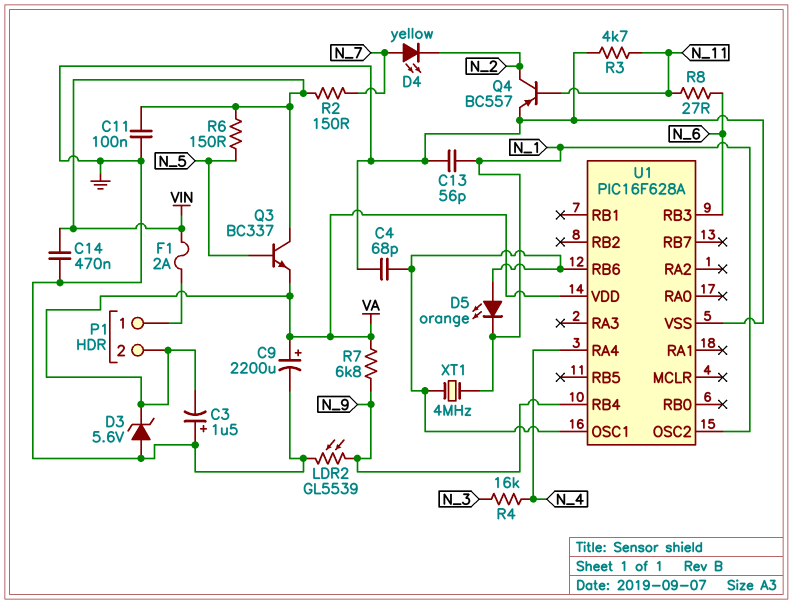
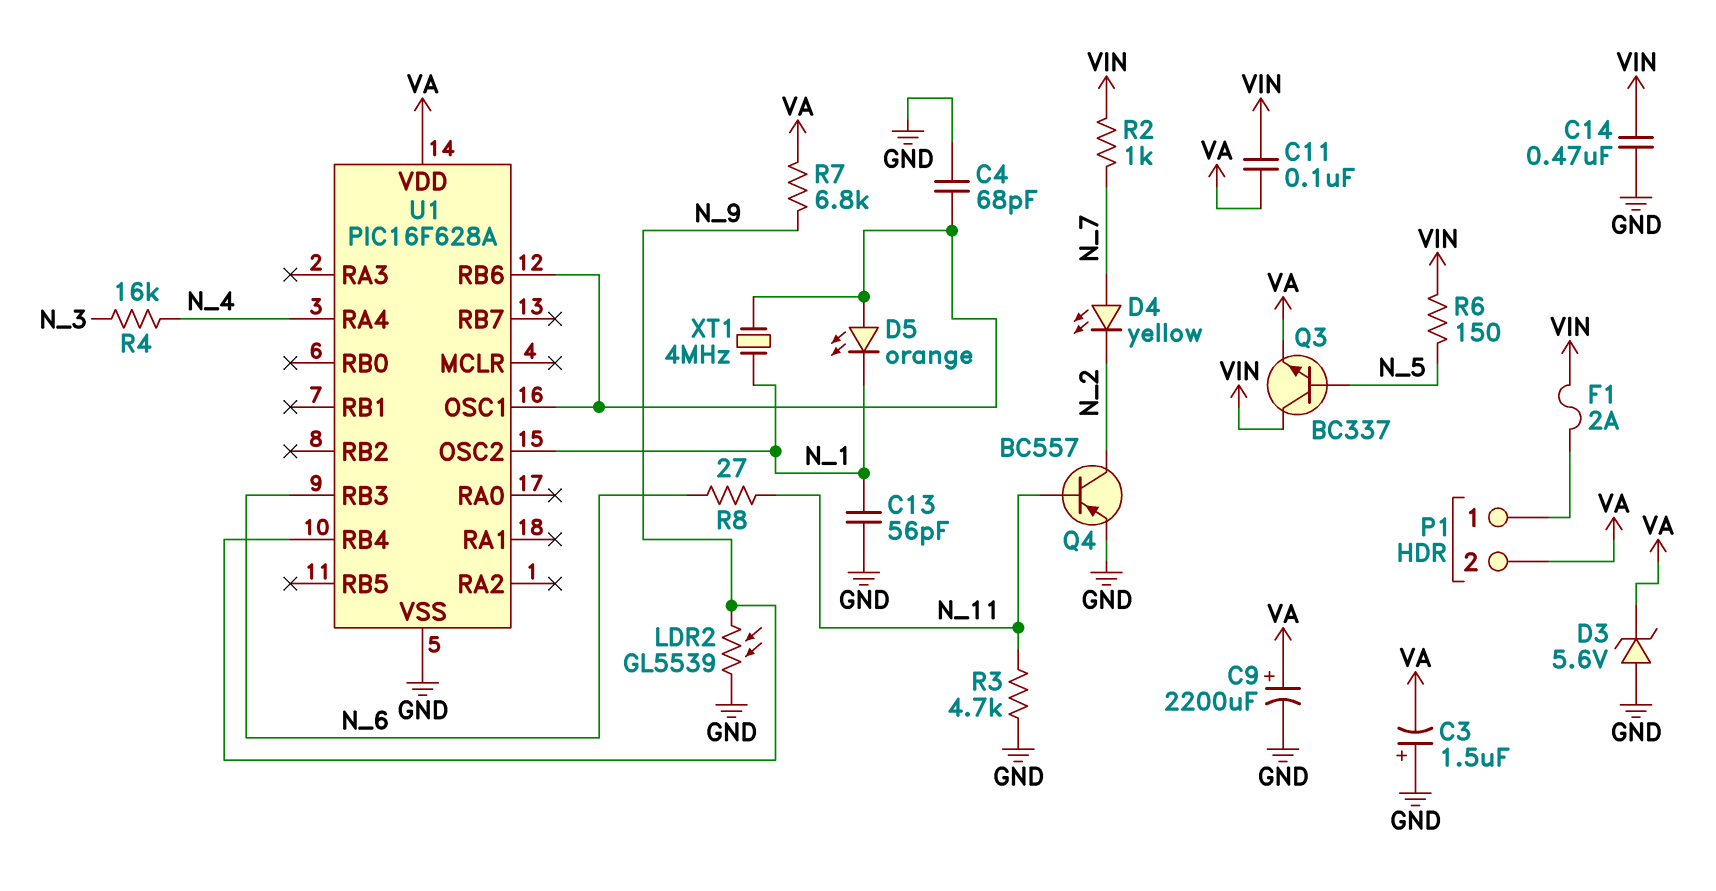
C11: 100nF (GND, VIN) -> 100nF (VA, VIN)
R2: 150 (N_7, VIN) -> 1k (N_7, VIN)

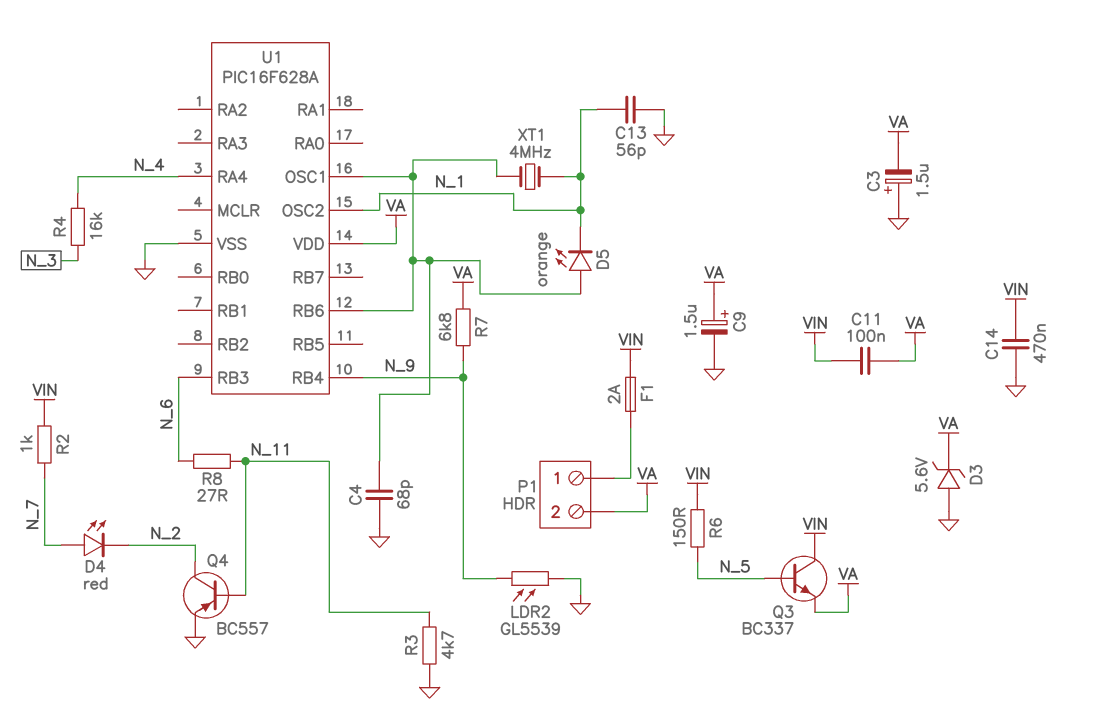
C9: 2200uF (plus VA, minus GND) -> 1.5uF (plus VA, minus GND)
D4: LED yellow (A N_7, K N_2) -> LED red (A N_7, K N_2)

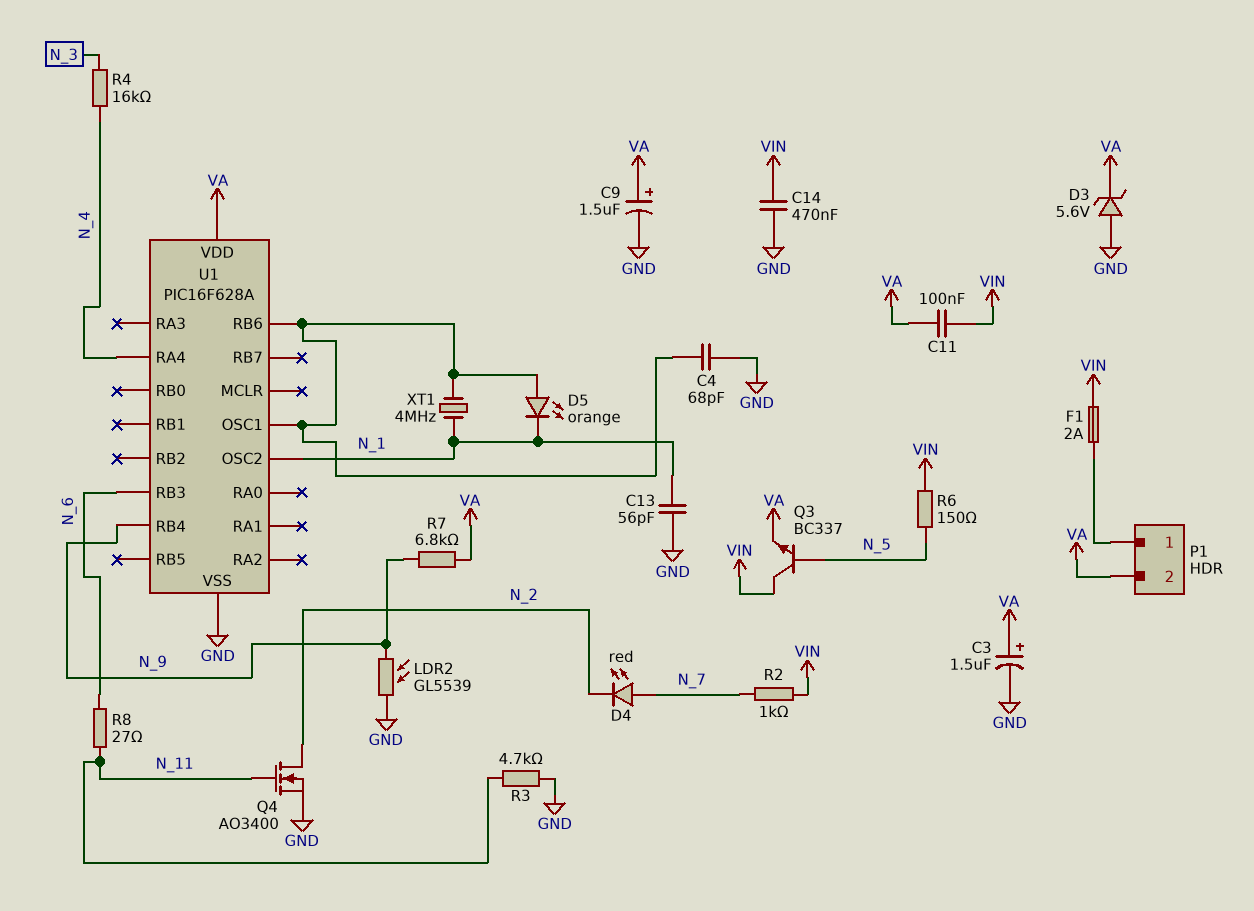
C3: 1.5uF (plus GND, minus VA) -> 1.5uF (plus VA, minus GND)
Q4: PNP BC557 (B N_11, C N_2, E GND) -> NMOS AO3400 (G N_11, D N_2, S GND)

